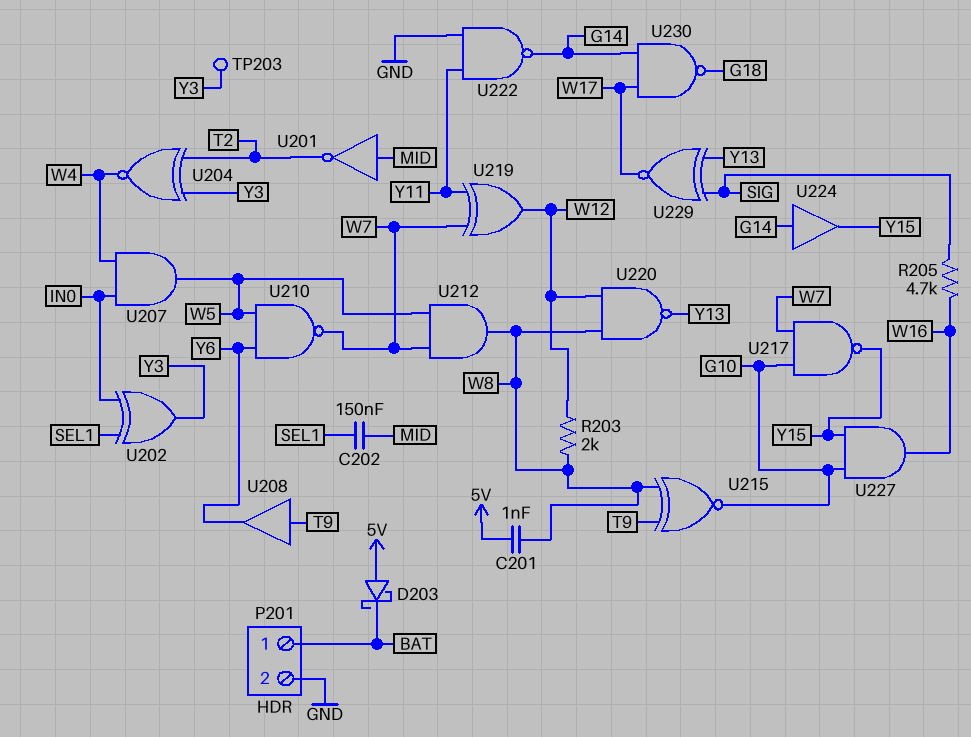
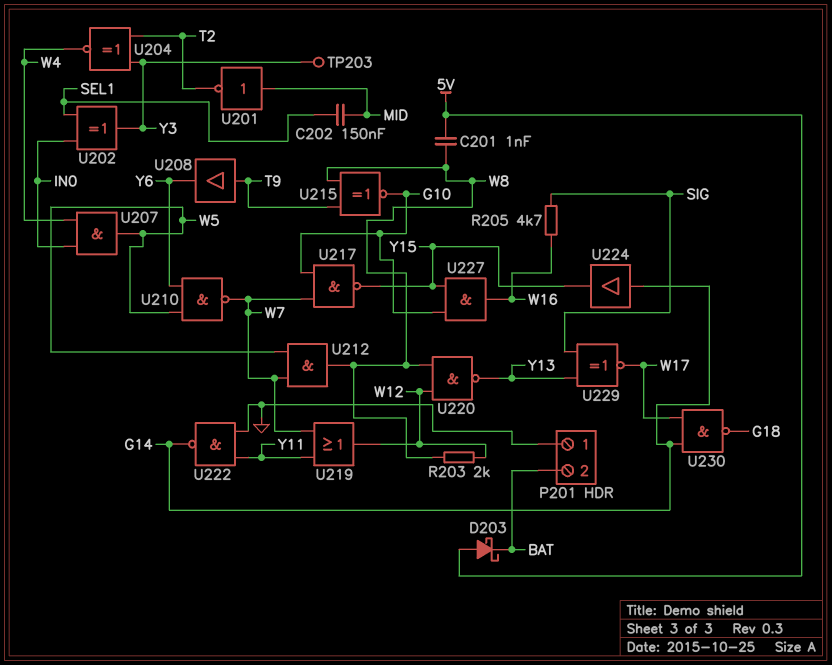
P201 pin 1: BAT -> GND
P201 pin 2: GND -> BAT
U219: XOR (in W7, in Y11, out W12) -> OR (in W7, in Y11, out W12)

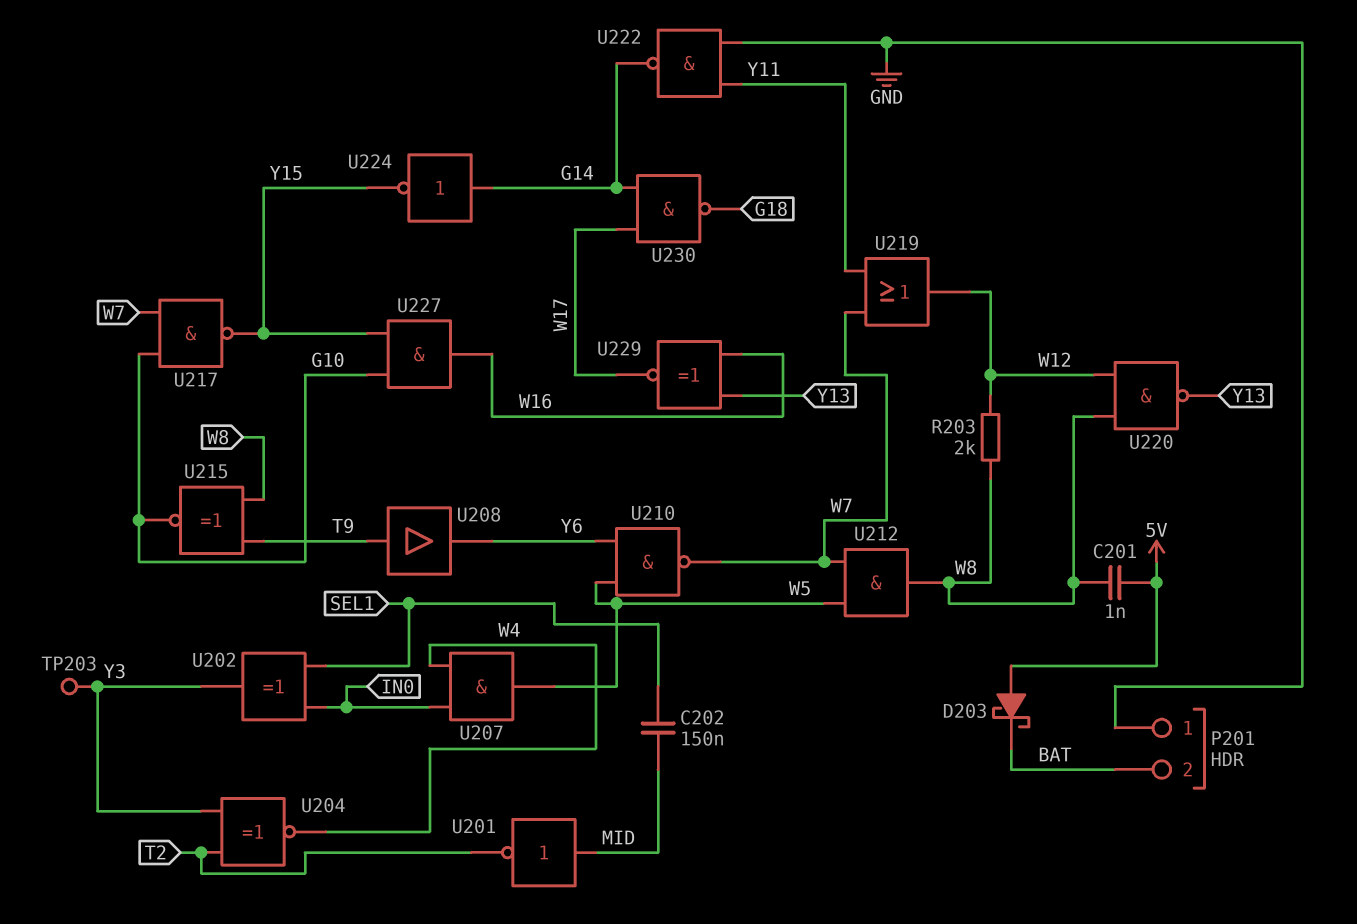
R205: 4.7k (SIG, W16) -> none
U224: buffer (in G14, out Y15) -> NOT (in G14, out Y15)
U229: XNOR (in SIG, in Y13, out W17) -> XNOR (in W16, in Y13, out W17)

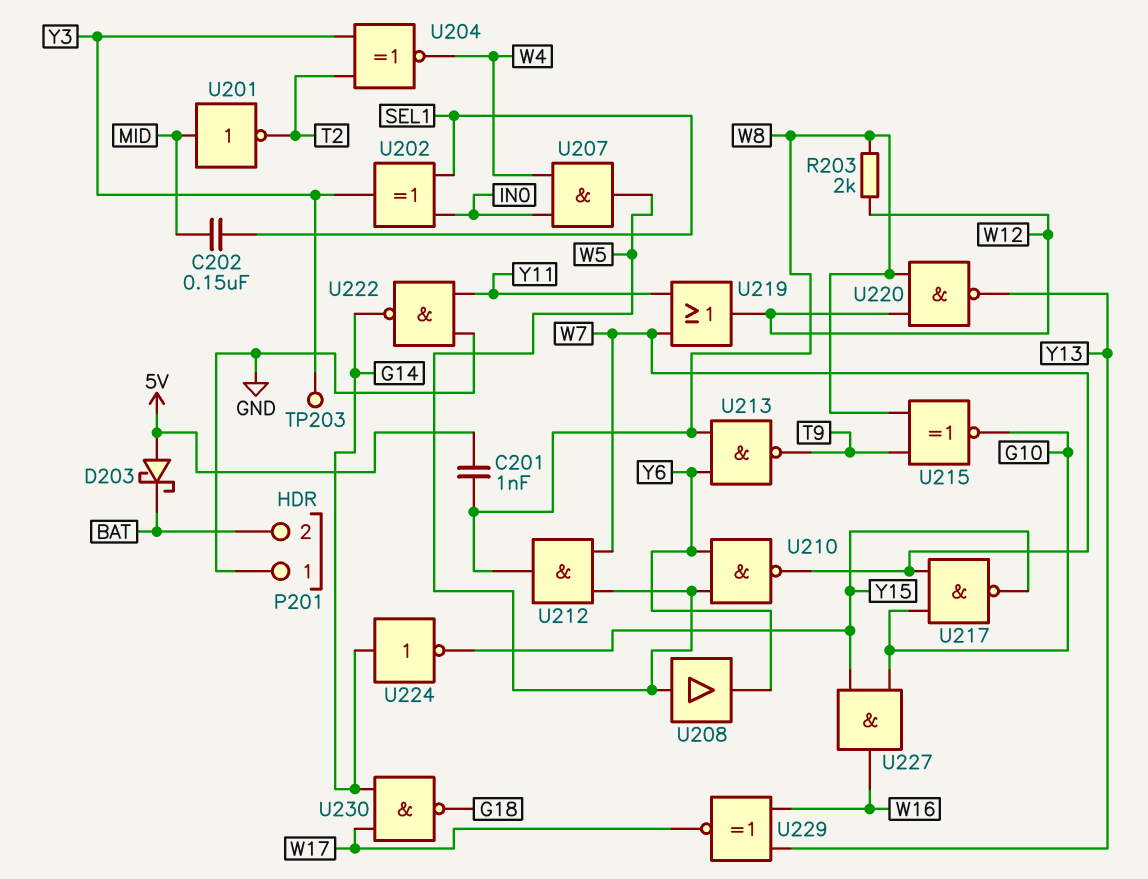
U208: buffer (in T9, out Y6) -> buffer (in W5, out Y6)
U213: none -> NAND (in W8, in Y6, out T9)

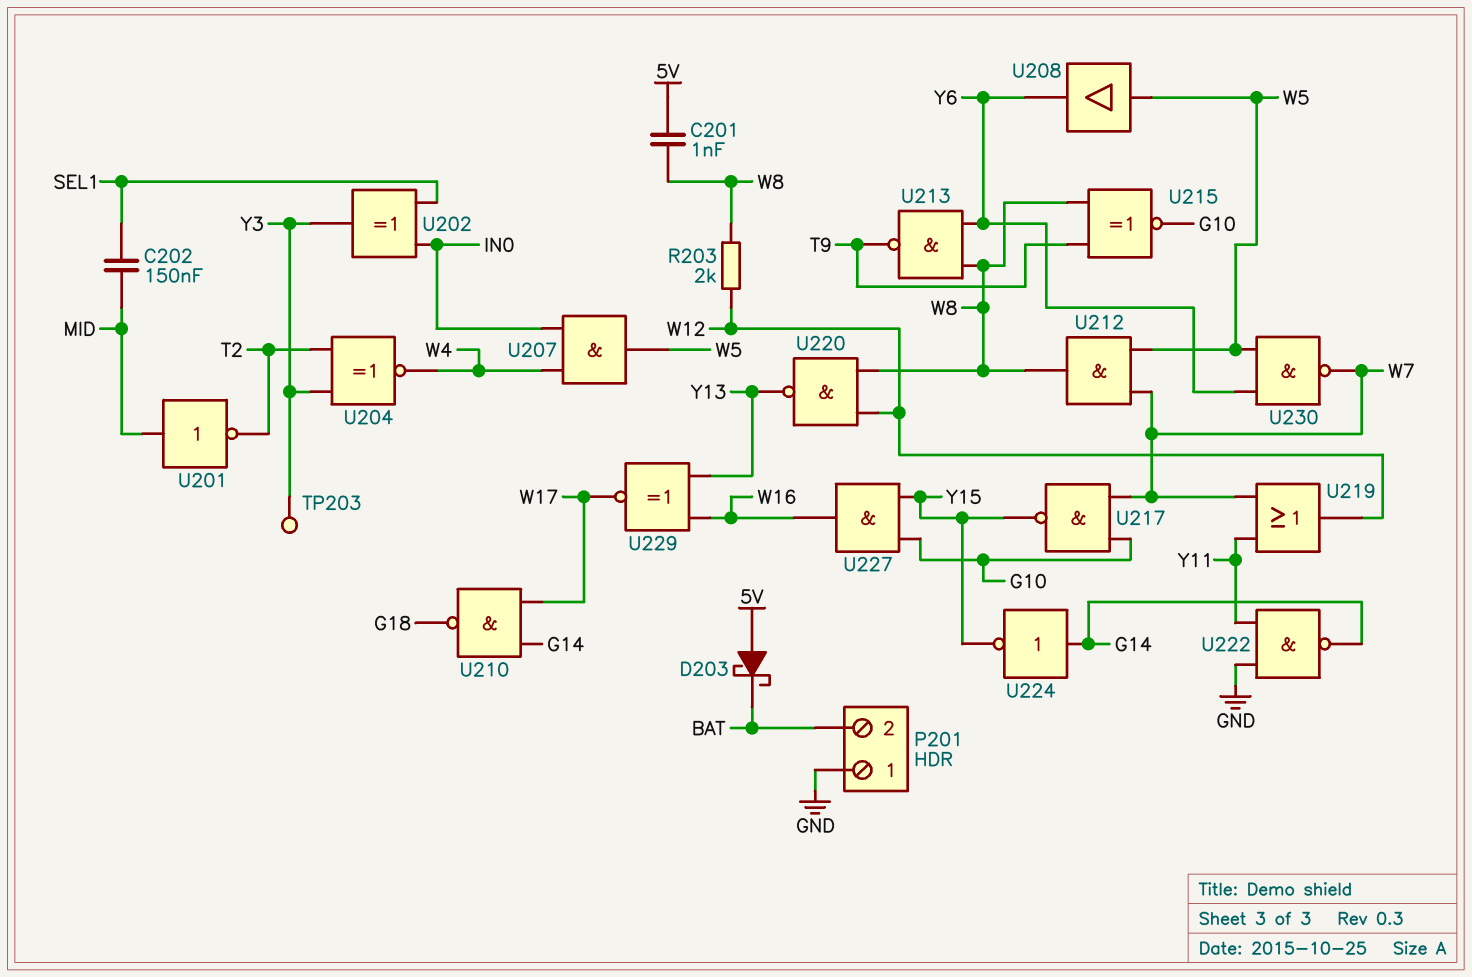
U210: NAND (in W5, in Y6, out W7) -> NAND (in G14, in W17, out G18)
U230: NAND (in G14, in W17, out G18) -> NAND (in W5, in Y6, out W7)

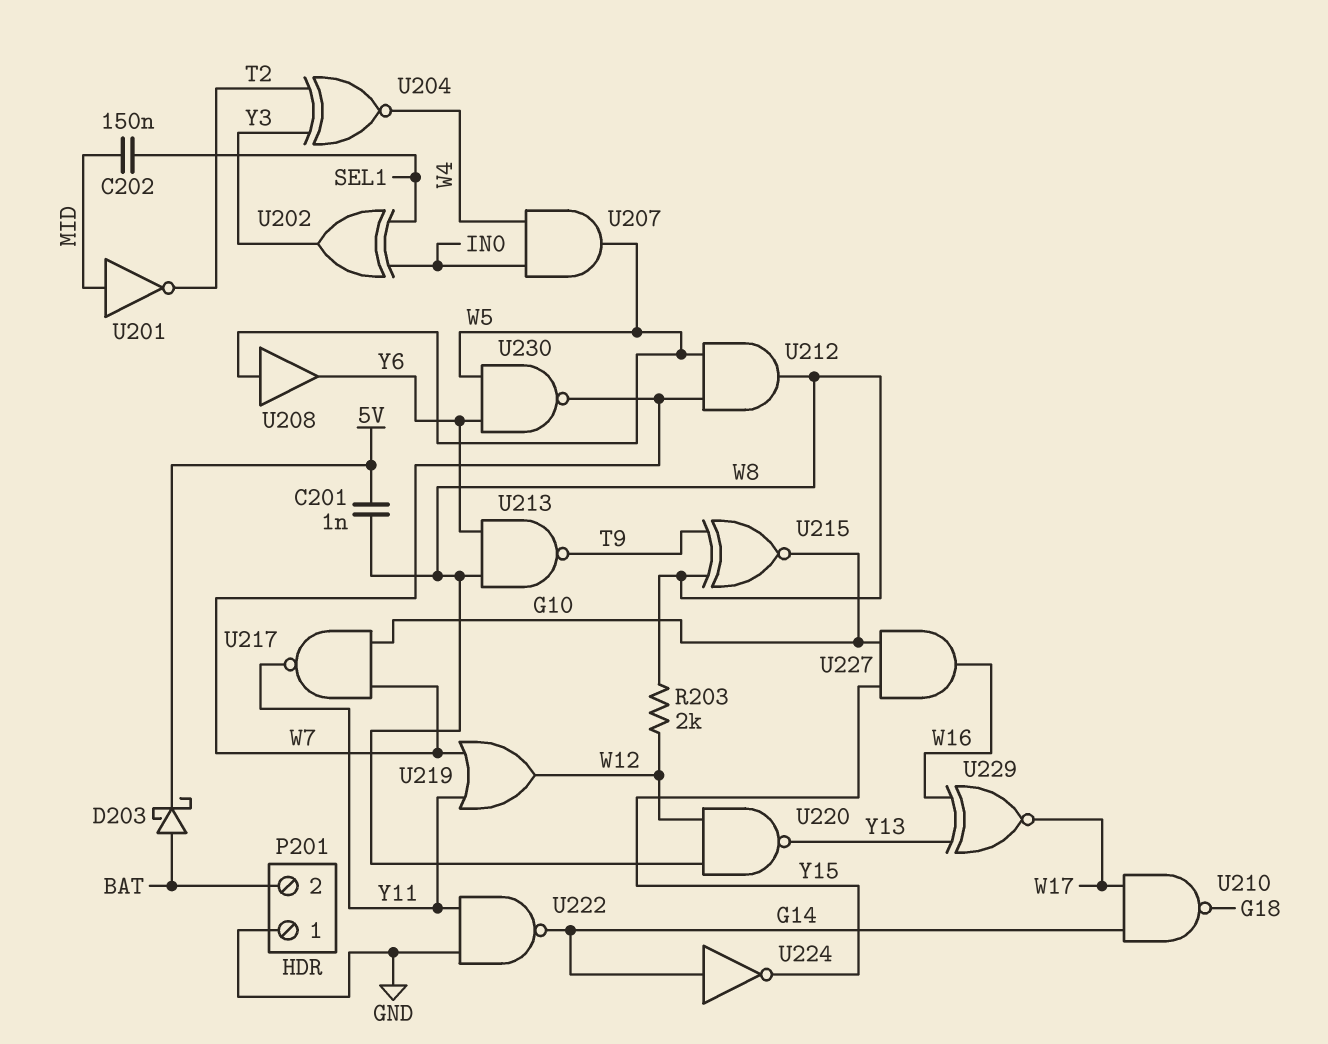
D203: schottky (A 5V, K BAT) -> schottky (A BAT, K 5V)
TP203: test point (Y3) -> none
U217: NAND (in G10, in W7, out Y15) -> NAND (in G10, in W7, out Y11)

